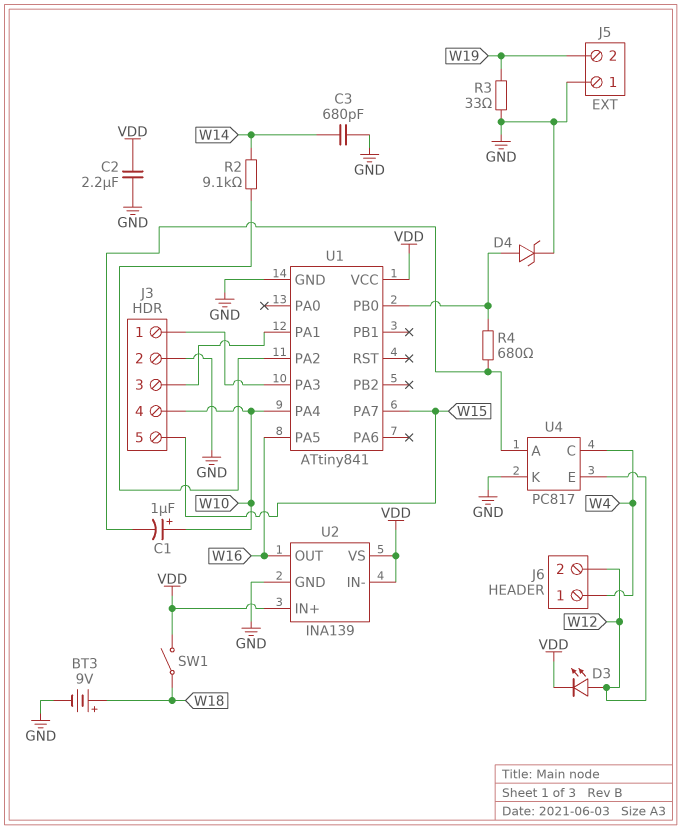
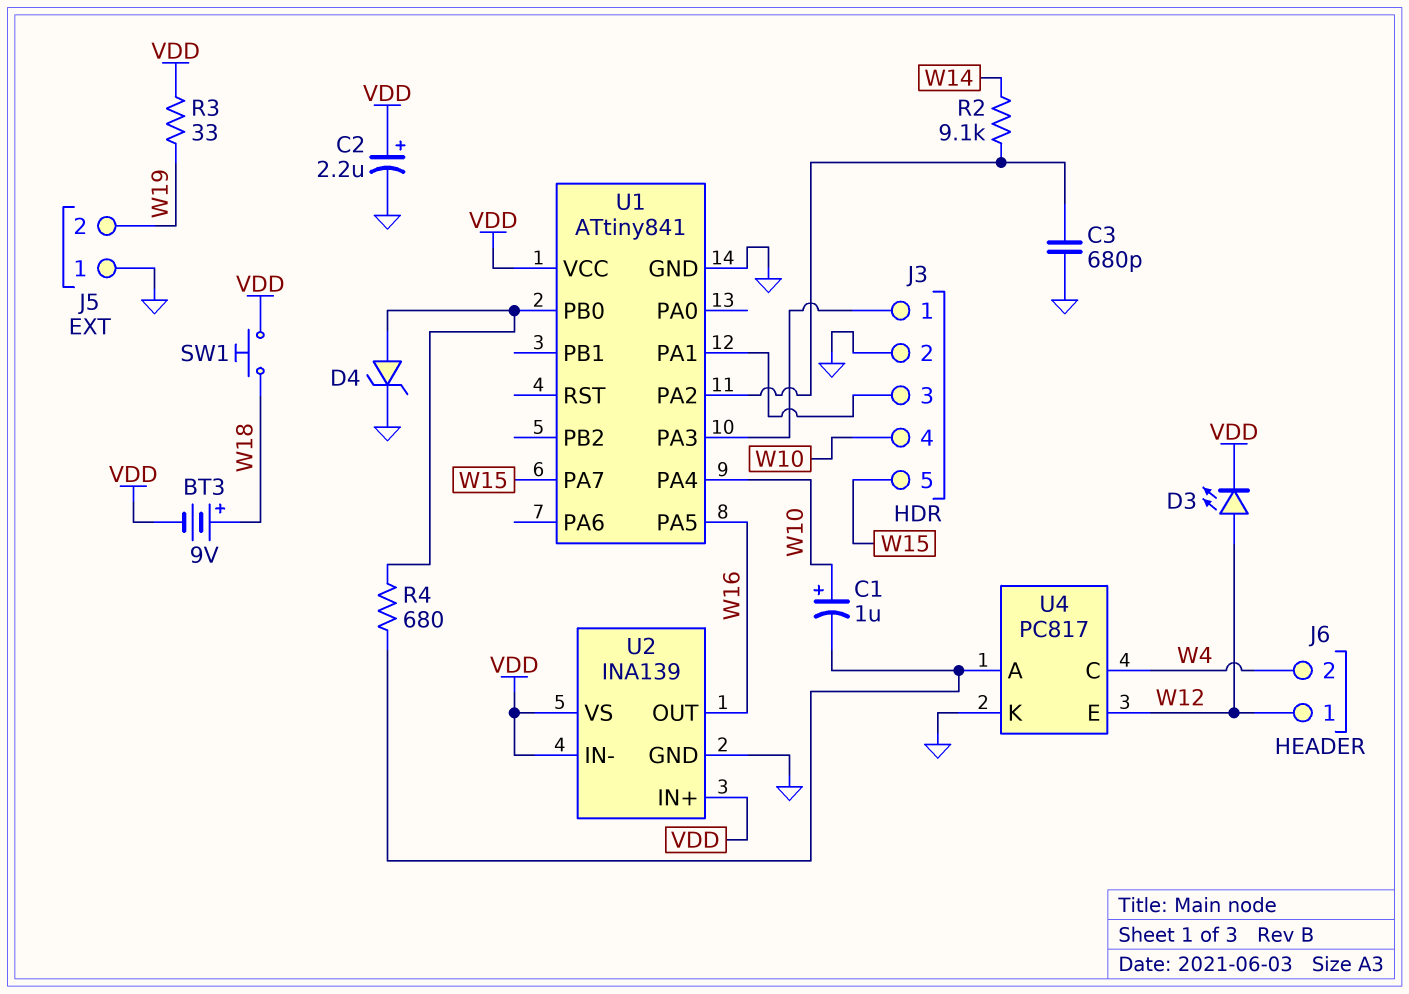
BT3: 9V (plus W18, minus GND) -> 9V (plus W18, minus VDD)
C2: 2.2uF (GND, VDD) -> 2.2uF (plus VDD, minus GND)
C3: 680pF (GND, W14) -> 680pF (GND, U1/PA2)
J6 pin 1: W4 -> W12
J6 pin 2: W12 -> W4
R3: 33 (GND, W19) -> 33 (VDD, W19)
SW1: switch (VDD, W18) -> button (VDD, W18)

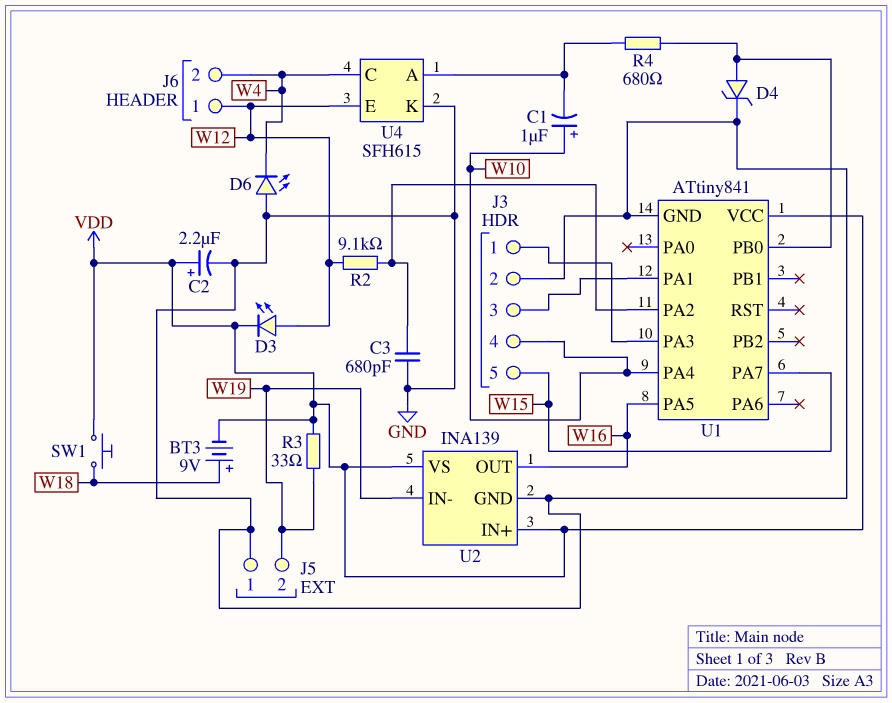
D6: none -> LED (A GND, K W4)
R2: 9.1k (U1/PA2, W14) -> 9.1k (U1/PA2, W12)
U2 pin IN-: VDD -> W19
U4: PC817 -> SFH615

